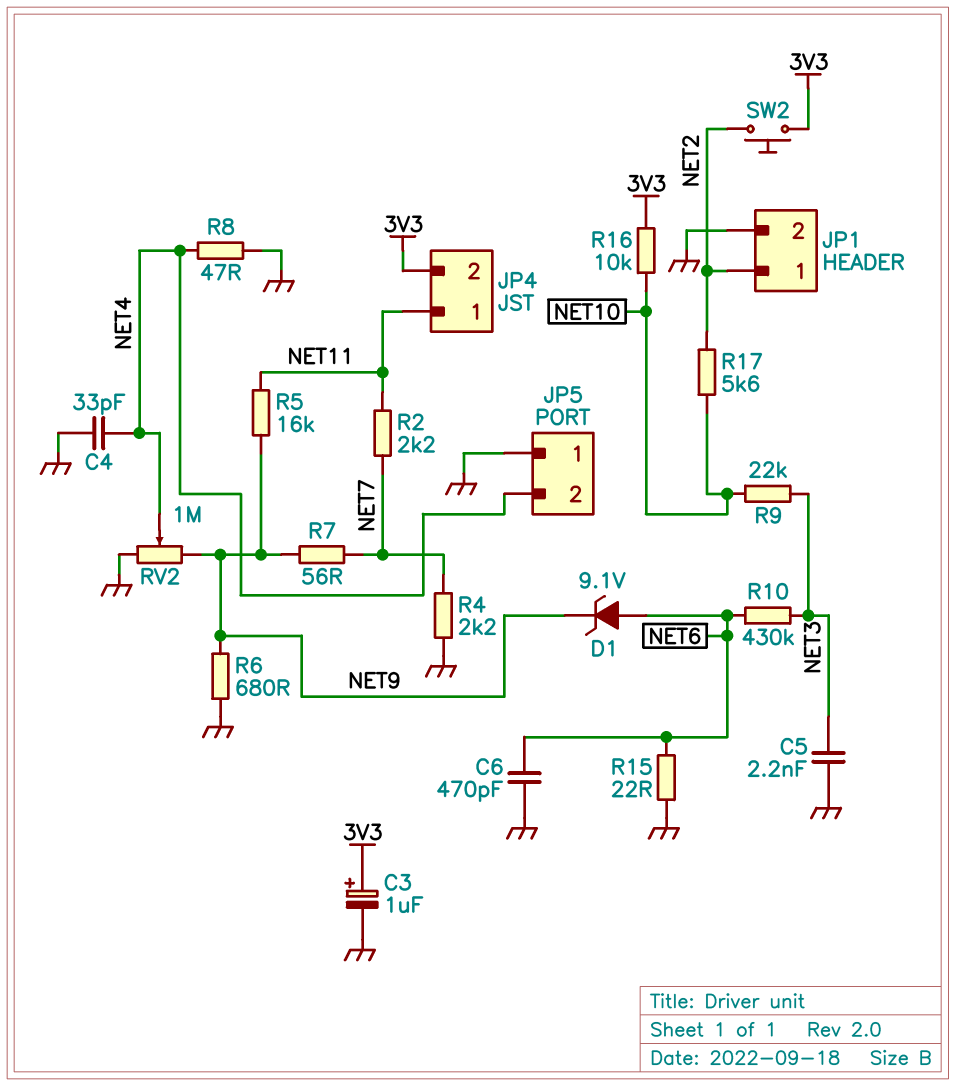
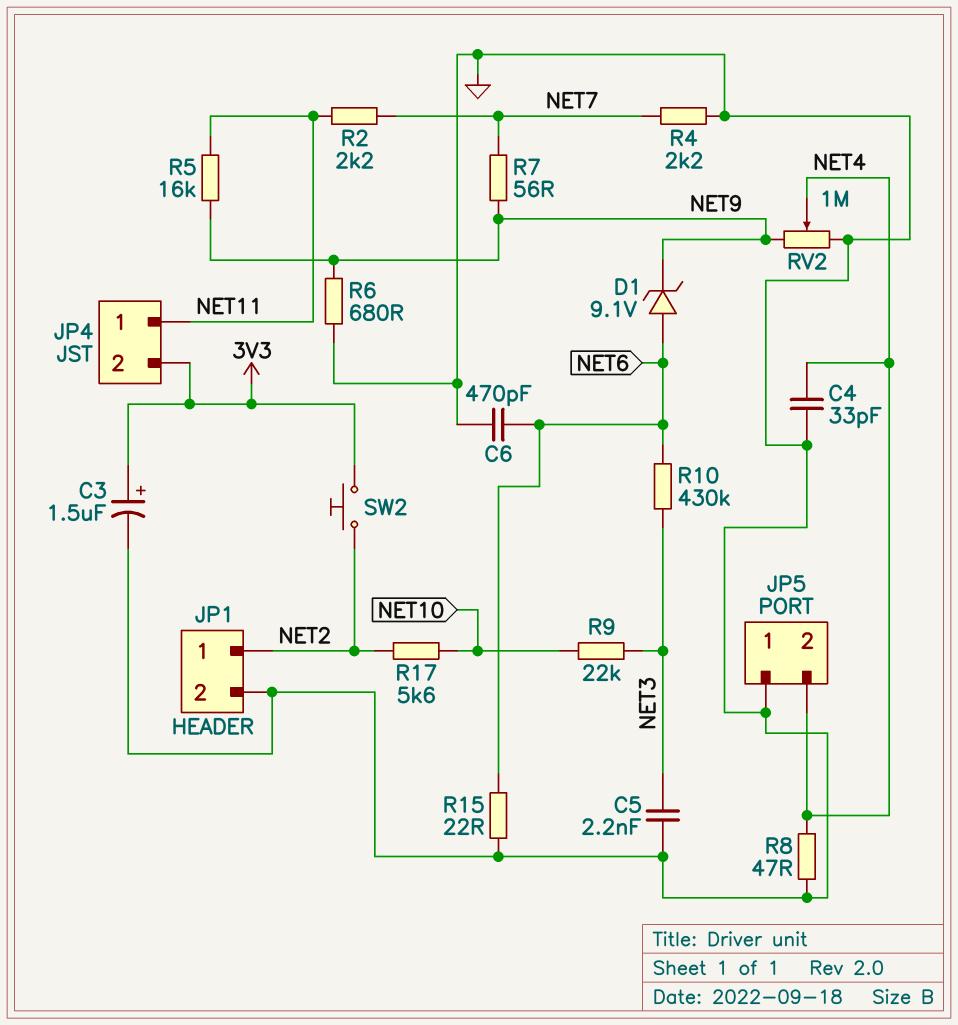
C3: 1uF (plus 3V3, minus GND) -> 1.5uF (plus 3V3, minus GND)
R16: 10k (3V3, NET10) -> none

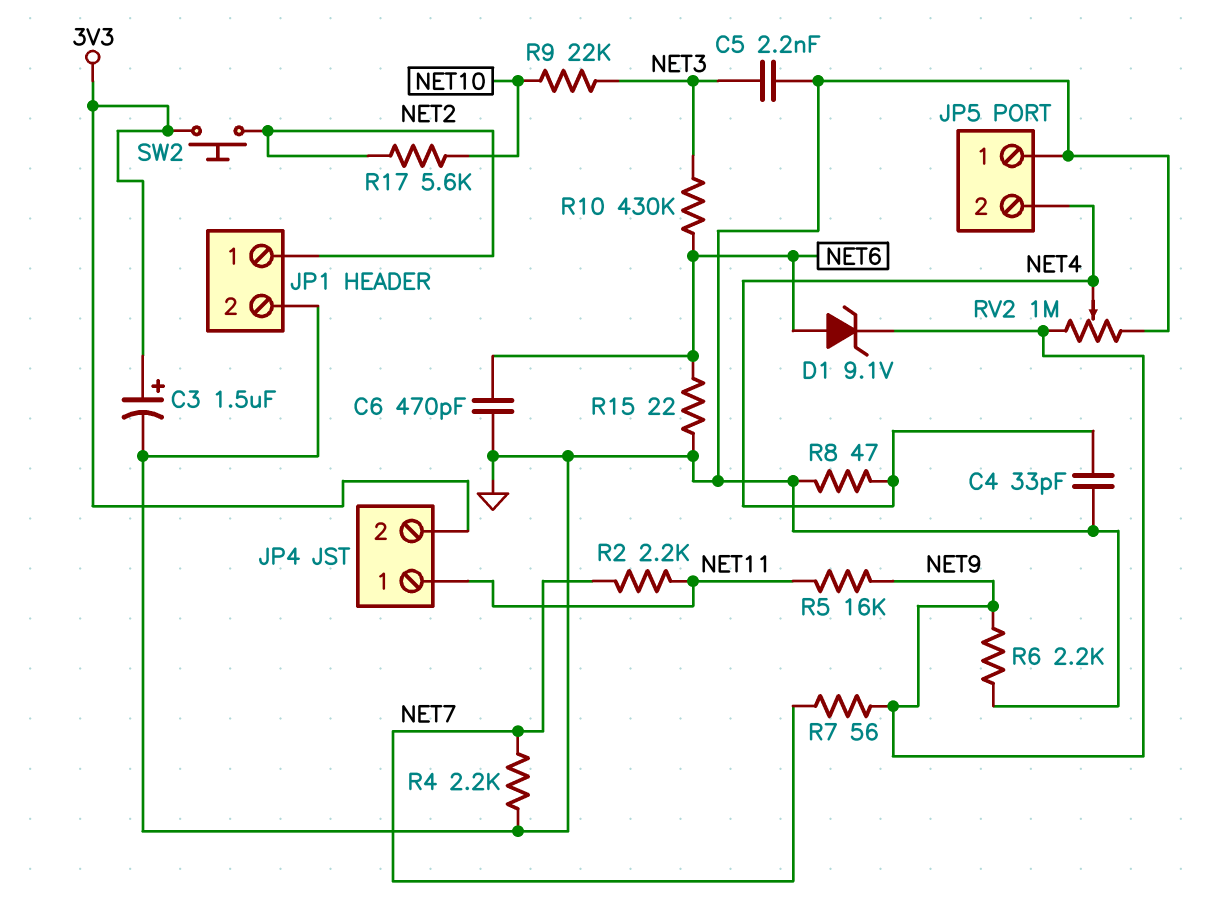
R6: 680 (GND, NET9) -> 2.2k (GND, NET9)

